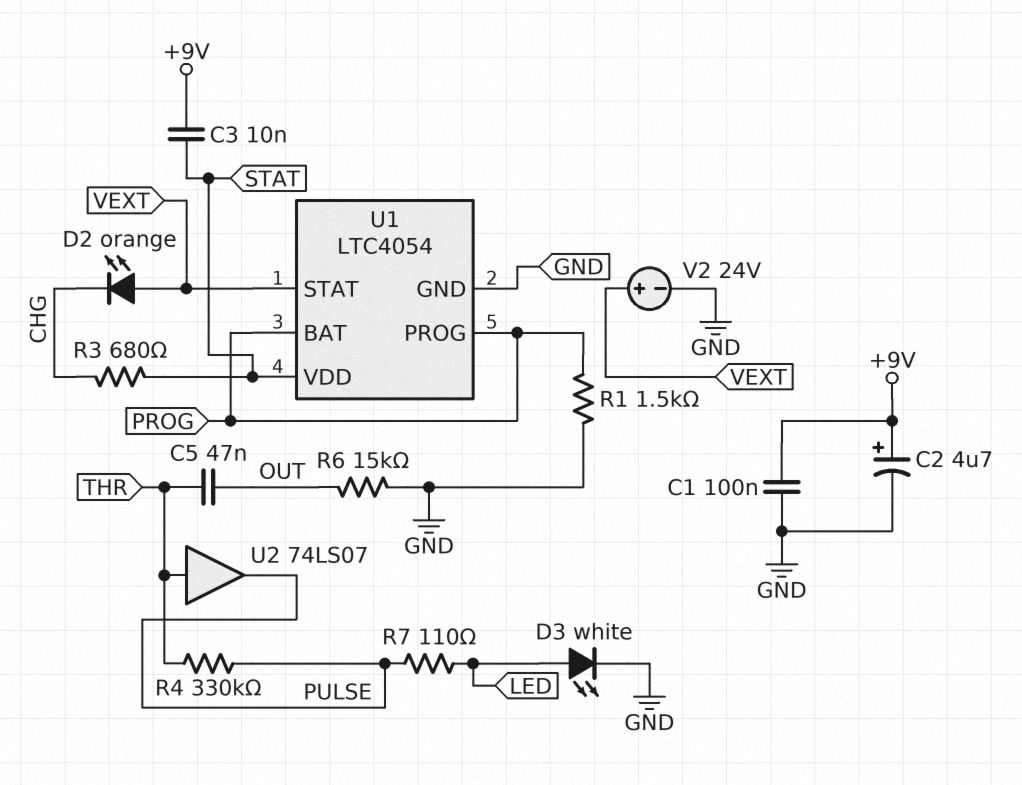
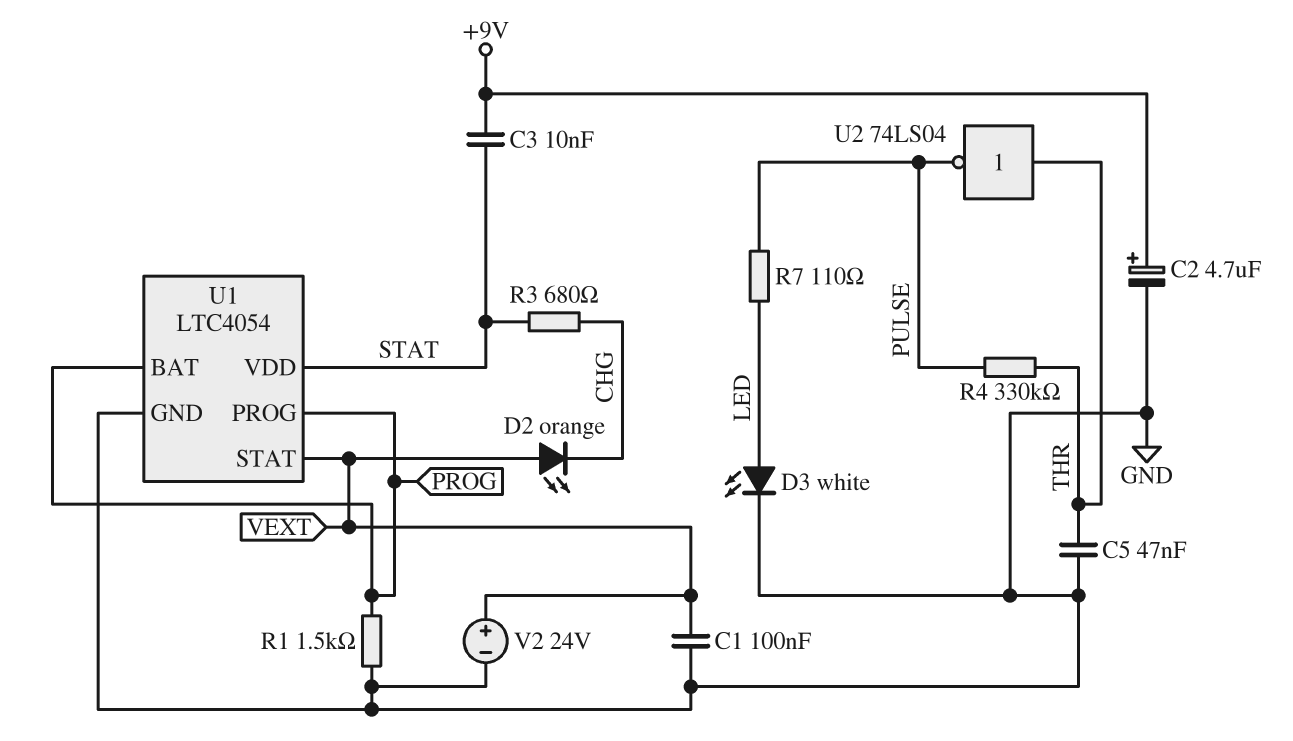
C1: 100nF (+9V, GND) -> 100nF (GND, VEXT)
C5: 47nF (OUT, THR) -> 47nF (GND, THR)
R6: 15k (GND, OUT) -> none
U2: buffer 74LS07 (in THR, out PULSE) -> NOT 74LS04 (in THR, out PULSE)

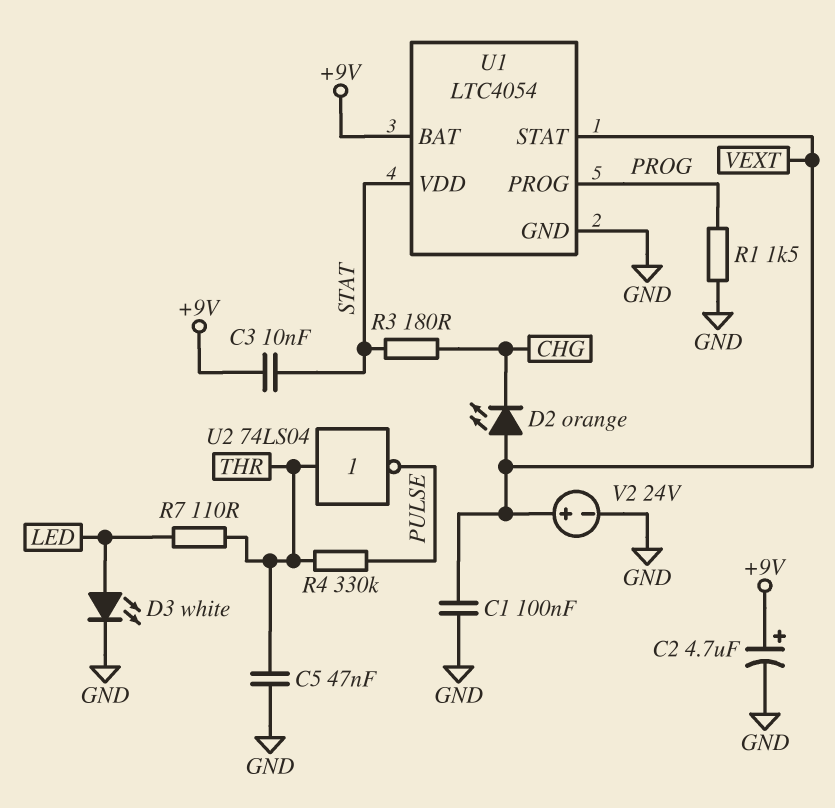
R3: 680 (CHG, STAT) -> 180 (CHG, STAT)
R7: 110 (LED, PULSE) -> 110 (LED, THR)
U1 pin BAT: PROG -> +9V

